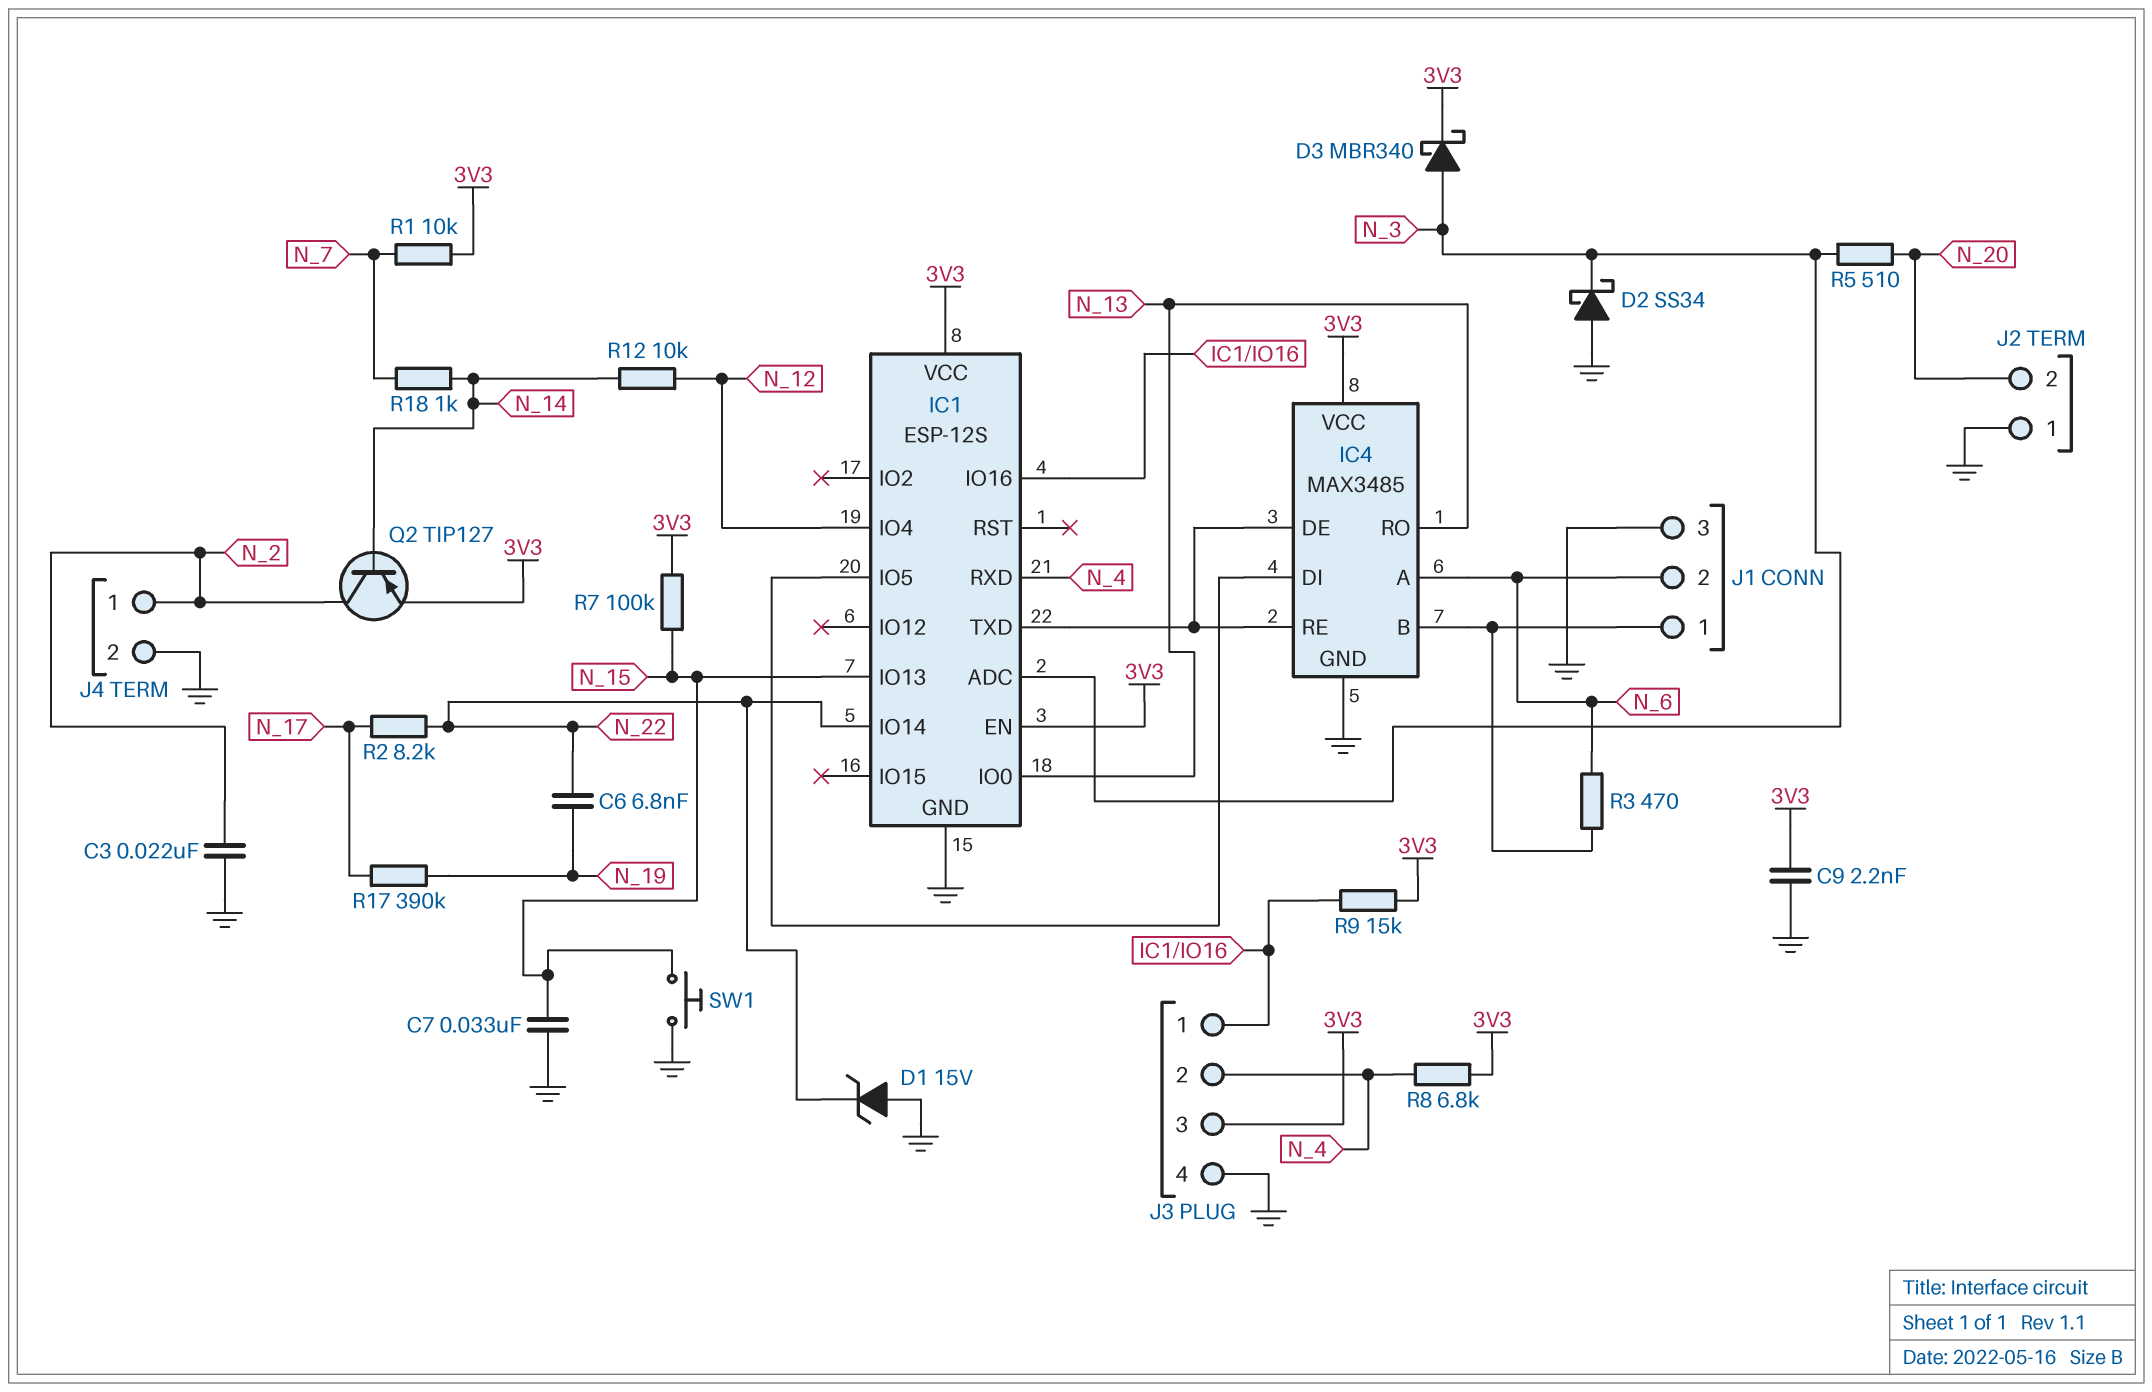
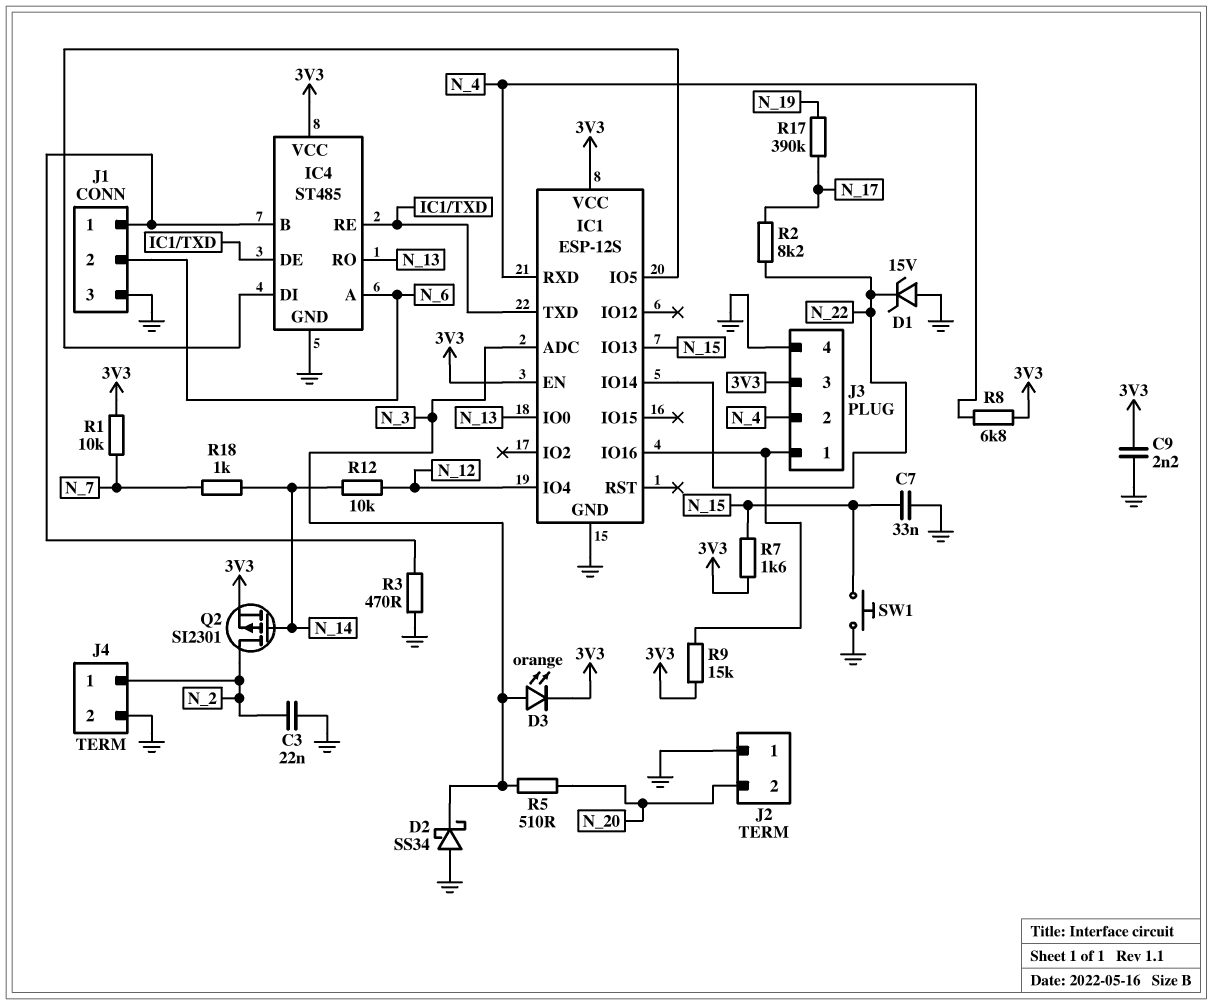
C6: 6.8nF (N_19, N_22) -> none
D3: schottky MBR340 (A N_3, K 3V3) -> LED orange (A N_3, K 3V3)
IC4: MAX3485 -> ST485
Q2: PNP TIP127 (B N_14, C N_2, E 3V3) -> PMOS SI2301 (G N_14, D N_2, S 3V3)
R3: 470 (IC4/B, N_6) -> 470 (GND, IC4/B)
R7: 100k (3V3, N_15) -> 1.6k (3V3, N_15)

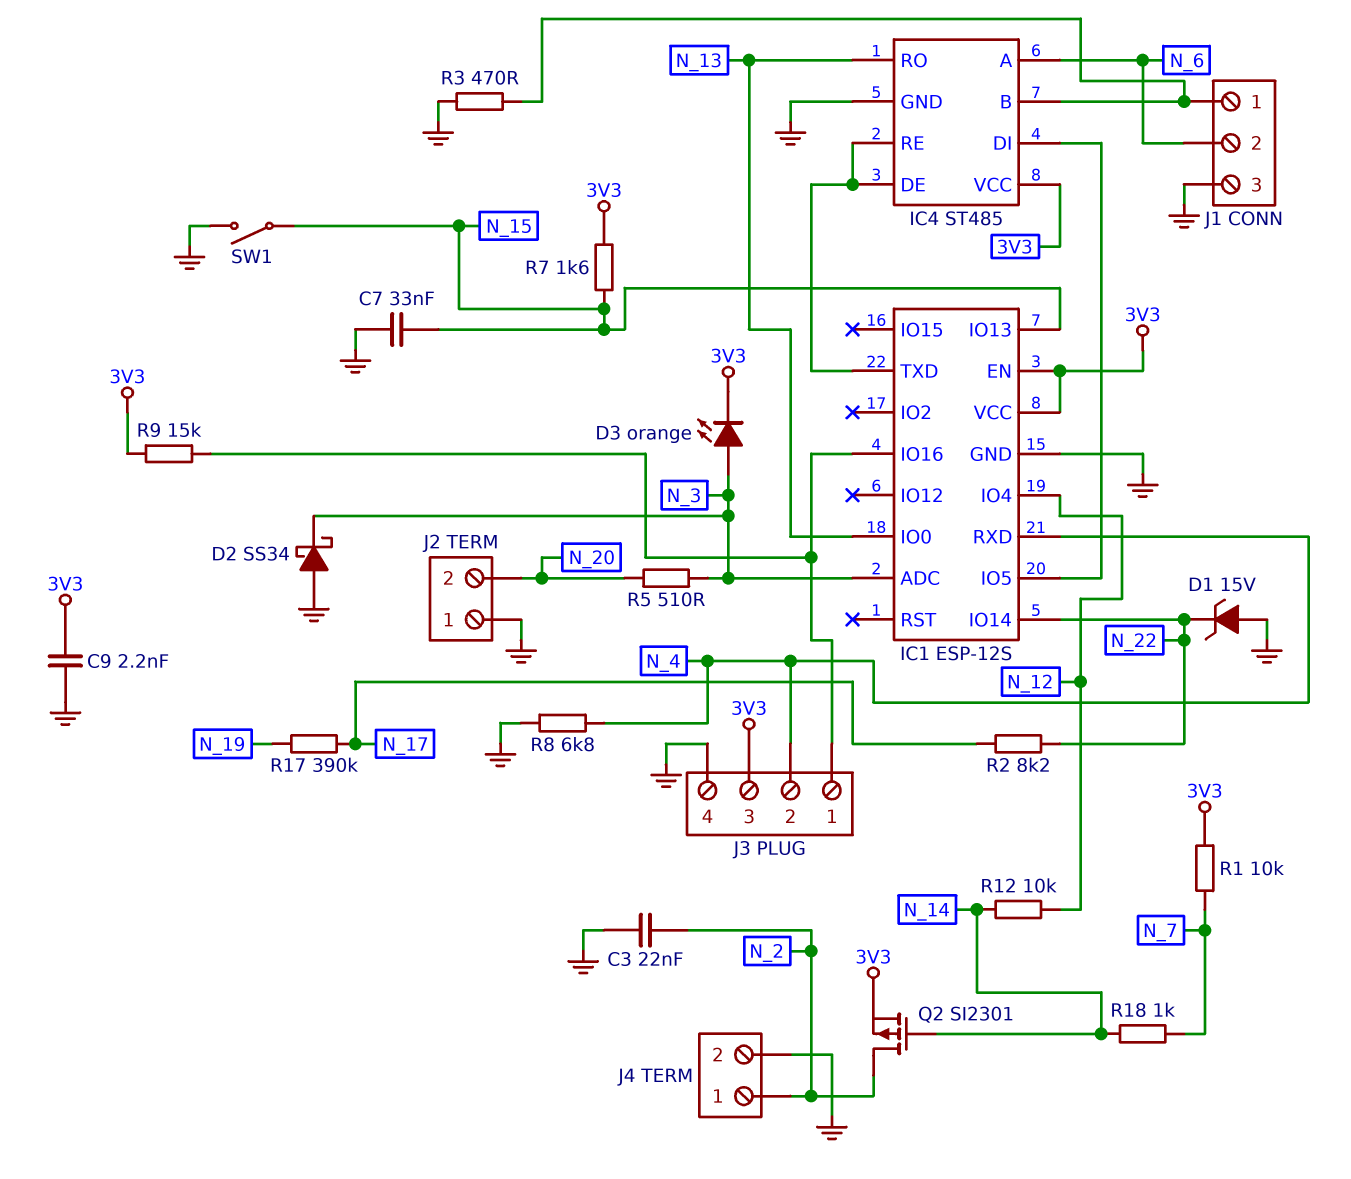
R8: 6.8k (3V3, N_4) -> 6.8k (GND, N_4)
SW1: button (GND, N_15) -> switch (GND, N_15)

